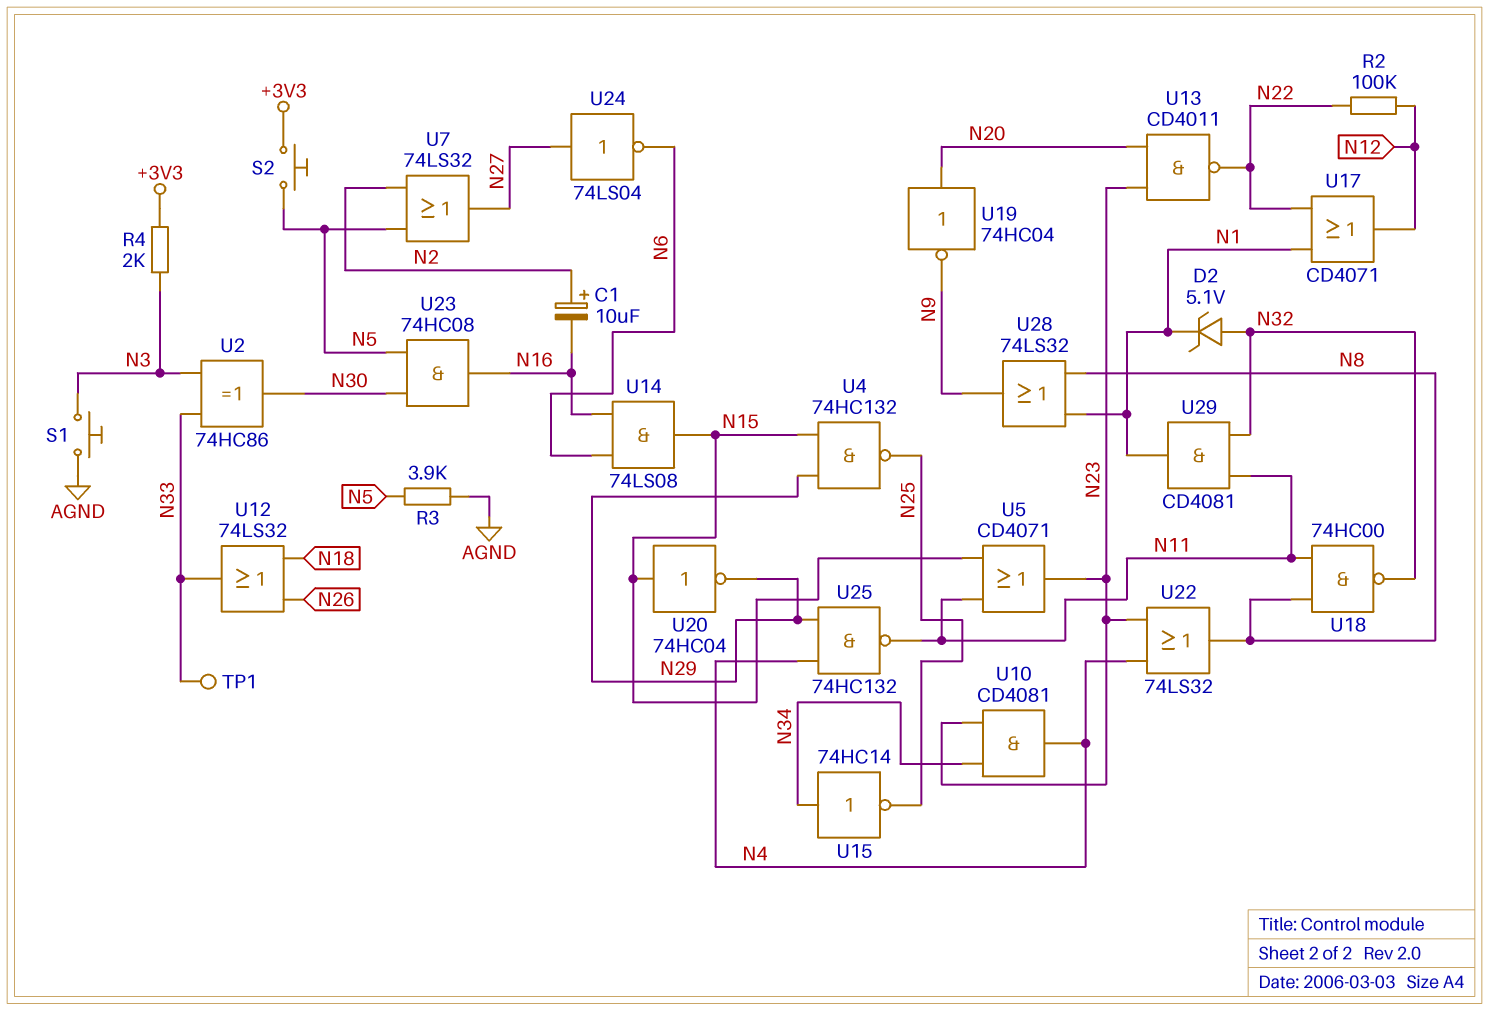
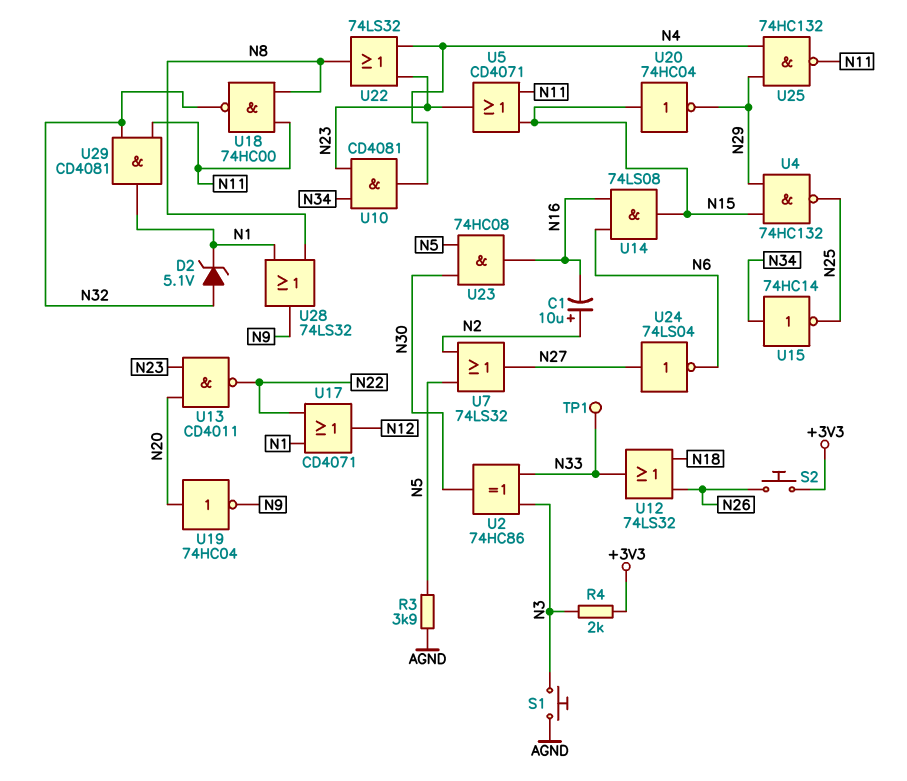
R2: 100k (N12, N22) -> none
S2: button (+3V3, N5) -> button (+3V3, N26)

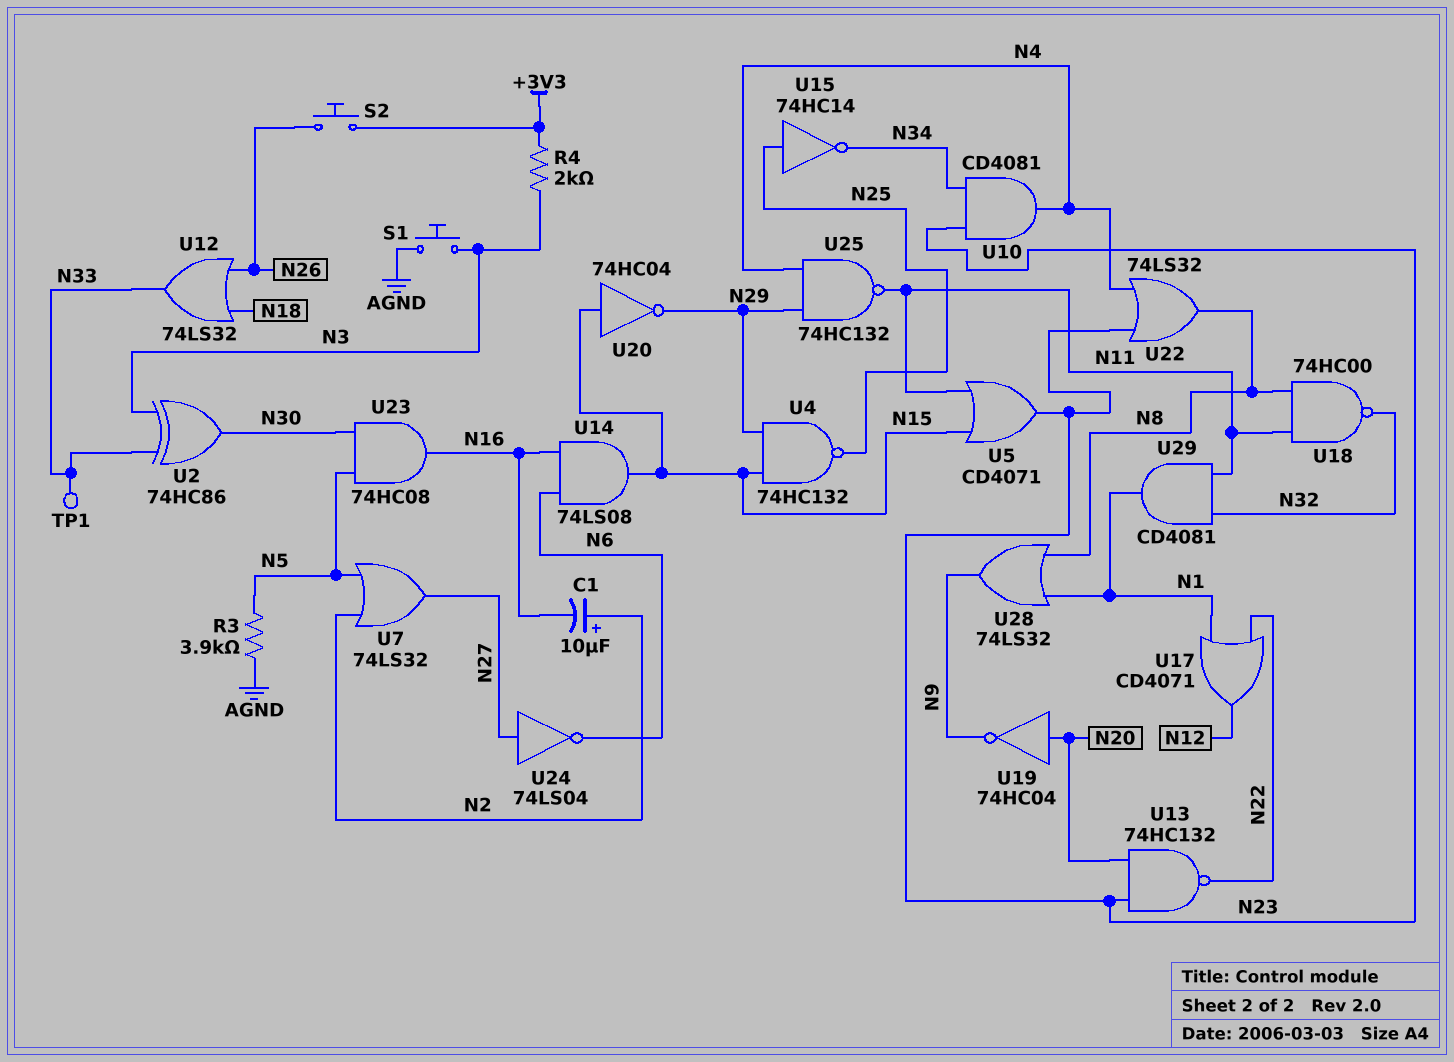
D2: zener 5.1V (A N32, K N1) -> none
U13: NAND CD4011 (in N20, in N23, out N22) -> NAND 74HC132 (in N20, in N23, out N22)
U15: NOT 74HC14 (in N34, out N25) -> NOT 74HC14 (in N25, out N34)

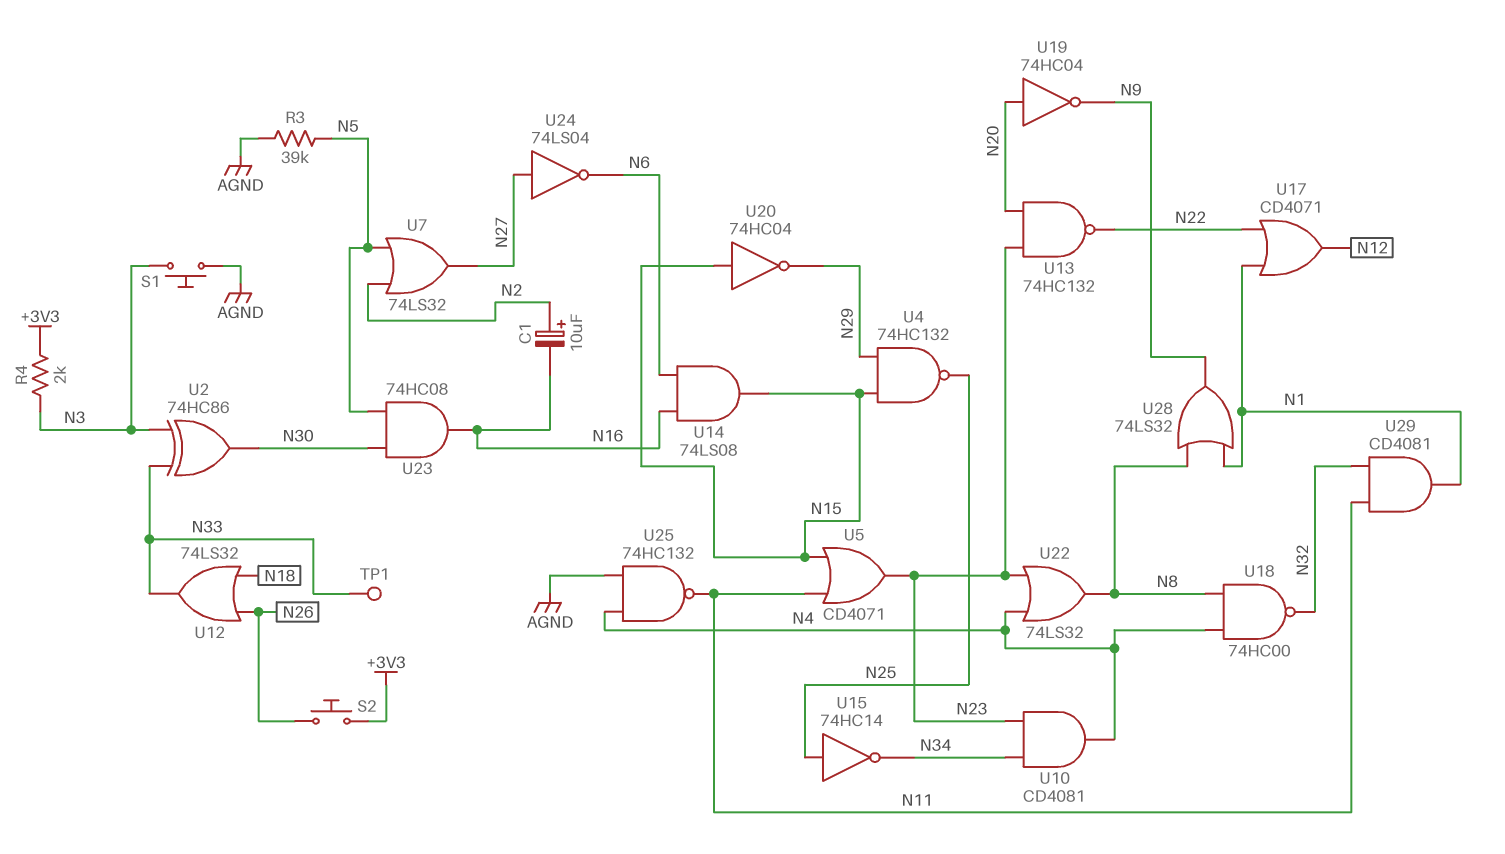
R3: 3.9k (AGND, N5) -> 39k (AGND, N5)
U18: NAND 74HC00 (in N8, in N11, out N32) -> NAND 74HC00 (in N4, in N8, out N32)
U25: NAND 74HC132 (in N4, in N29, out N11) -> NAND 74HC132 (in AGND, in N4, out N11)

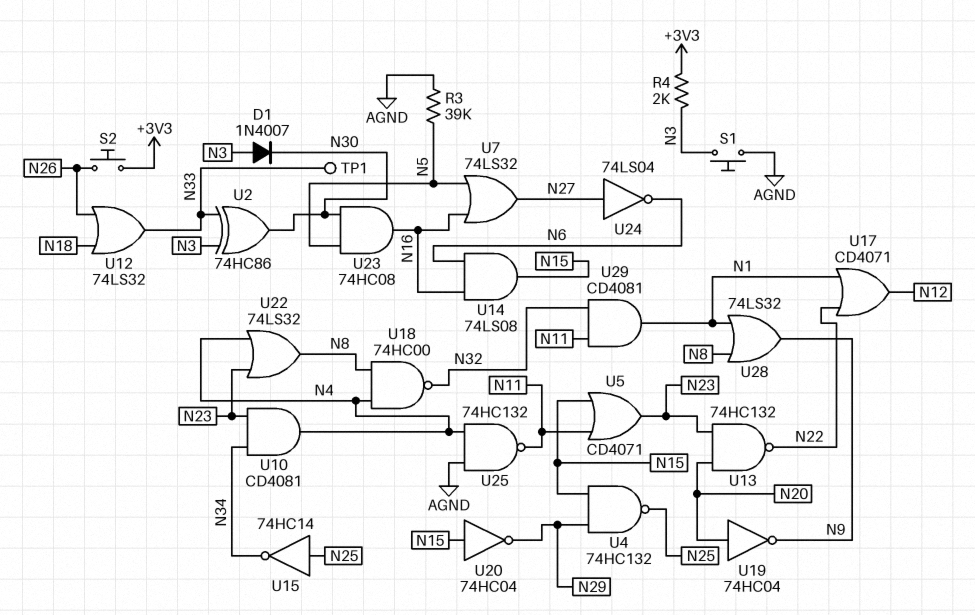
C1: 10uF (plus N2, minus N16) -> none
D1: none -> diode 1N4007 (A N3, K N30)
U7: OR 74LS32 (in N2, in N5, out N27) -> OR 74LS32 (in N5, in N16, out N27)

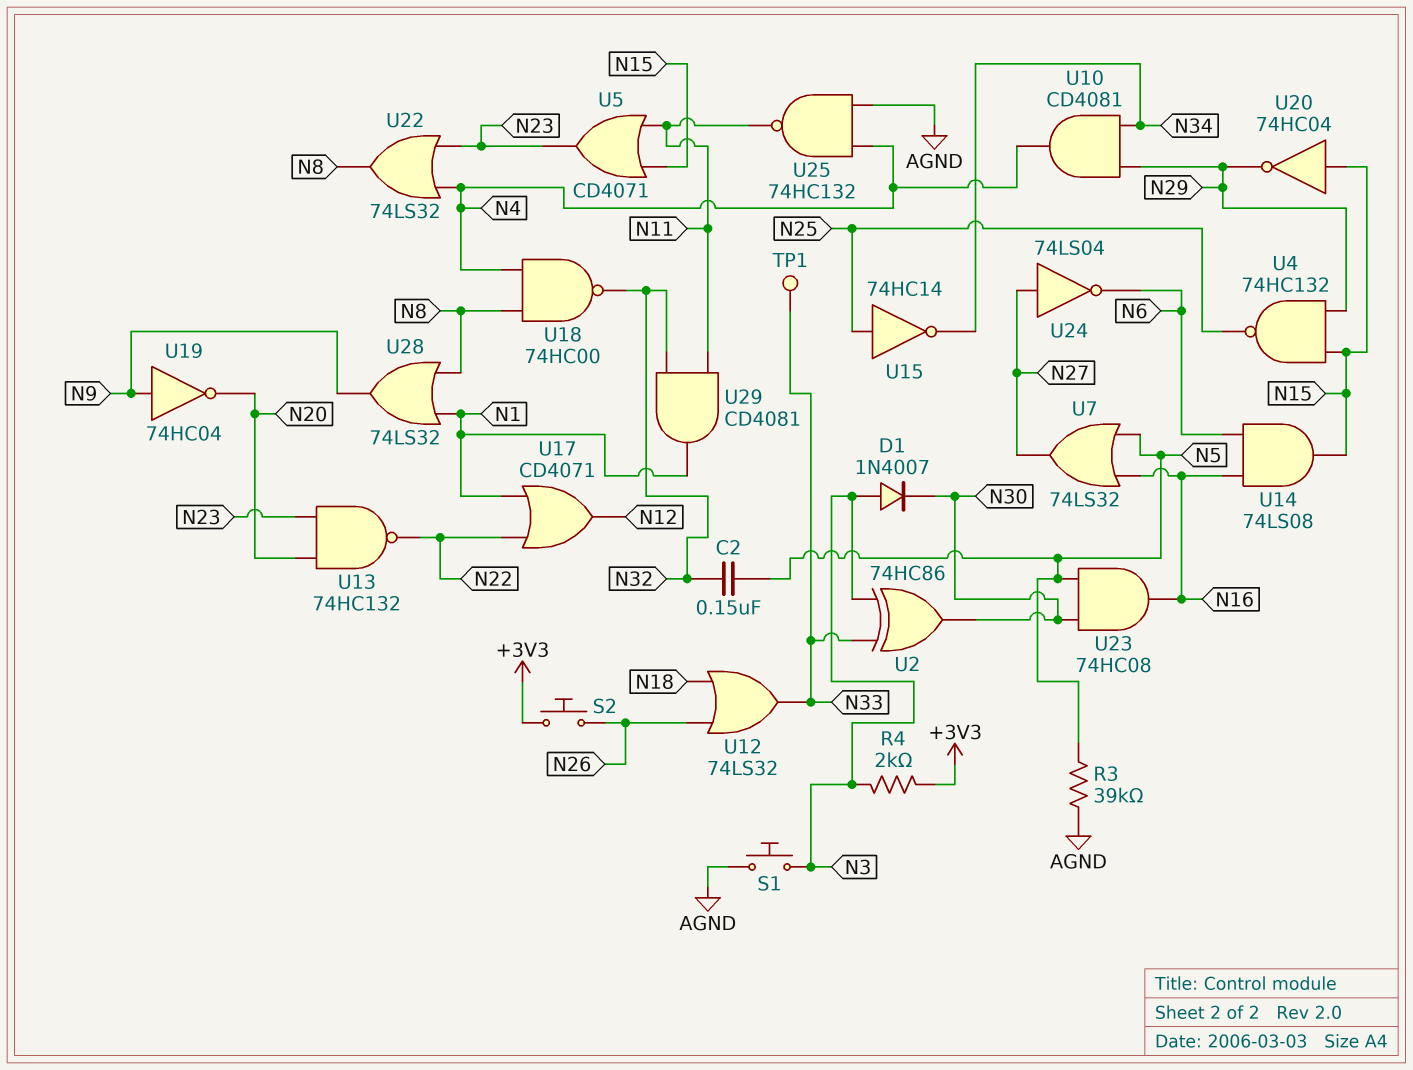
C2: none -> 150nF (N5, N32)
U10: AND CD4081 (in N23, in N34, out N4) -> AND CD4081 (in N29, in N34, out N4)
U19: NOT 74HC04 (in N20, out N9) -> NOT 74HC04 (in N9, out N20)

